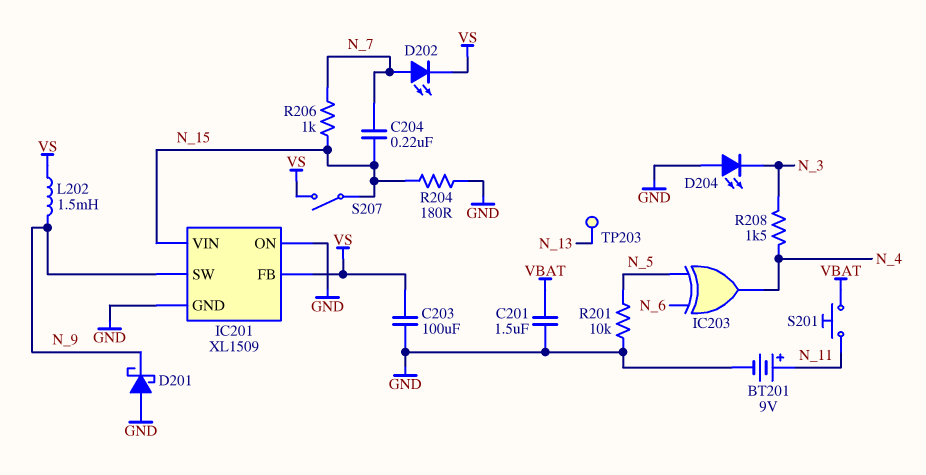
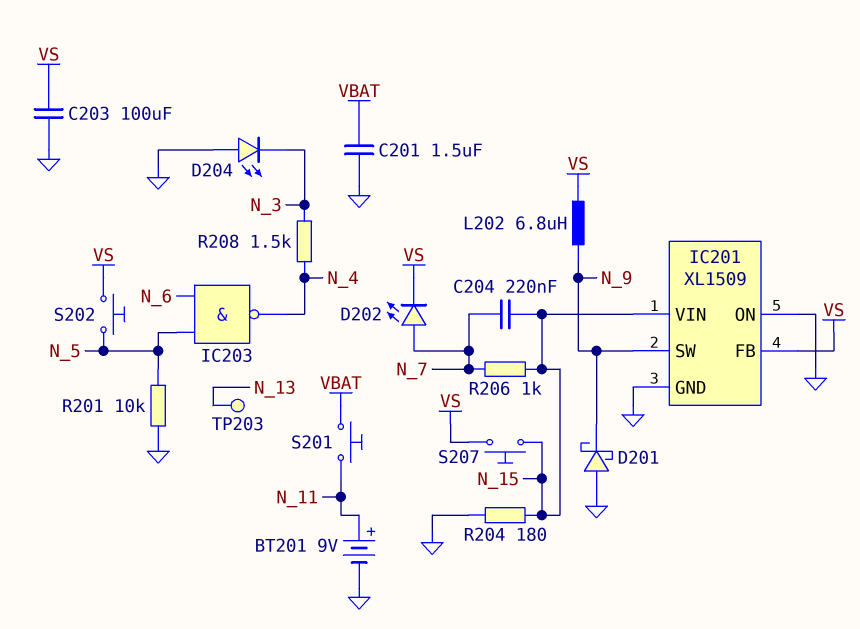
IC203: XOR (in N_5, in N_6, out N_4) -> NAND (in N_5, in N_6, out N_4)
L202: 1.5mH (N_9, VS) -> 6.8uH (N_9, VS)
S202: none -> button (N_5, VS)
S207: switch (N_15, VS) -> button (N_15, VS)

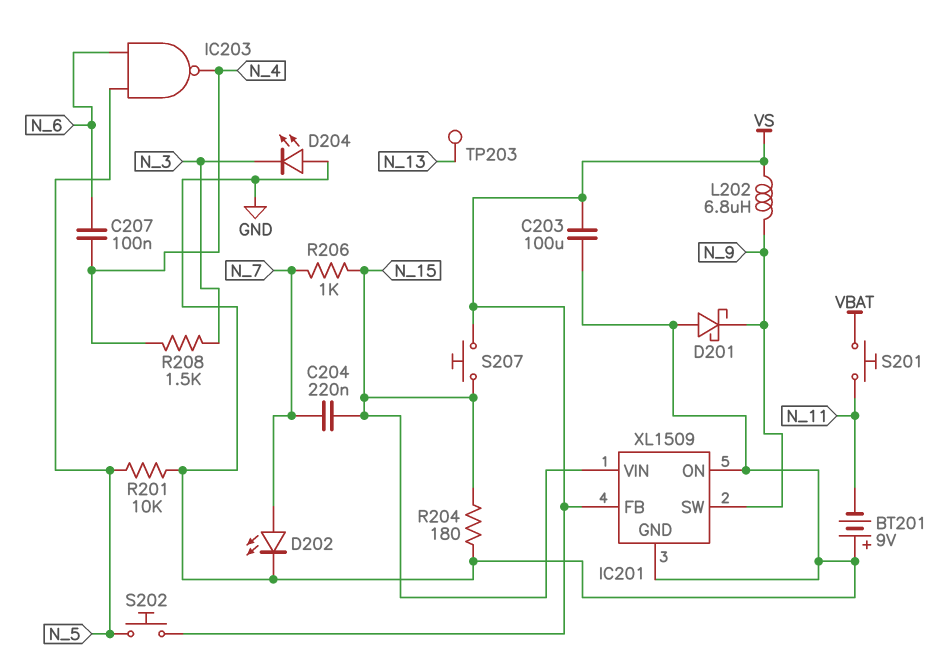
BT201: 9V (plus N_11, minus GND) -> 9V (plus GND, minus N_11)
C201: 1.5uF (GND, VBAT) -> none
C207: none -> 100nF (N_4, N_6)
D202: LED (A N_7, K VS) -> LED (A N_7, K GND)

